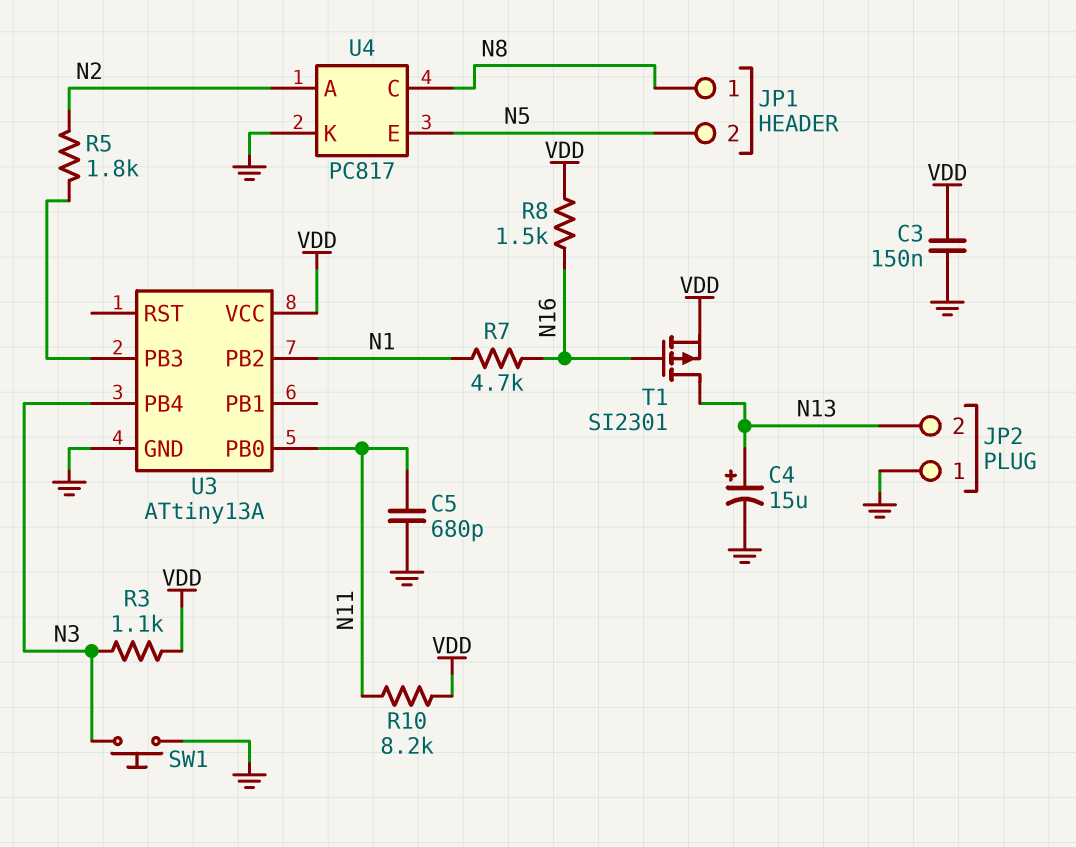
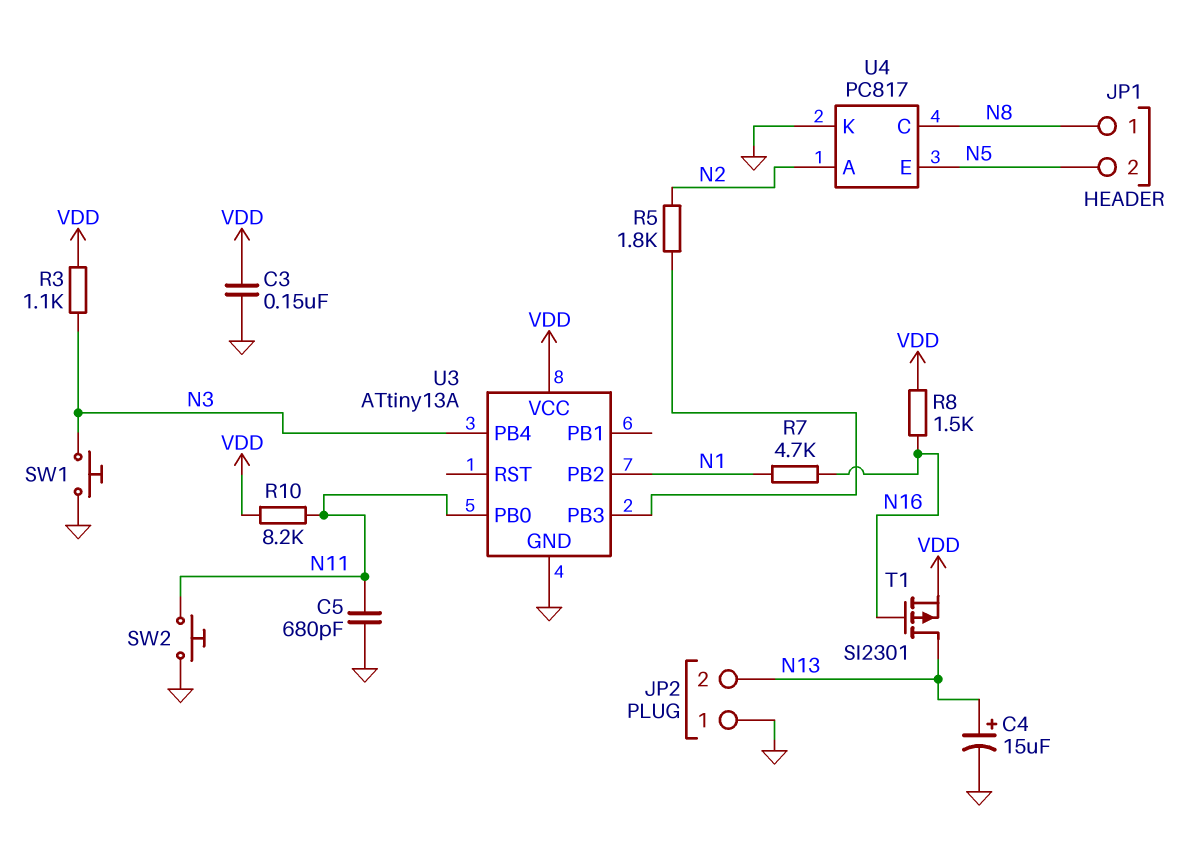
SW2: none -> button (GND, N11)

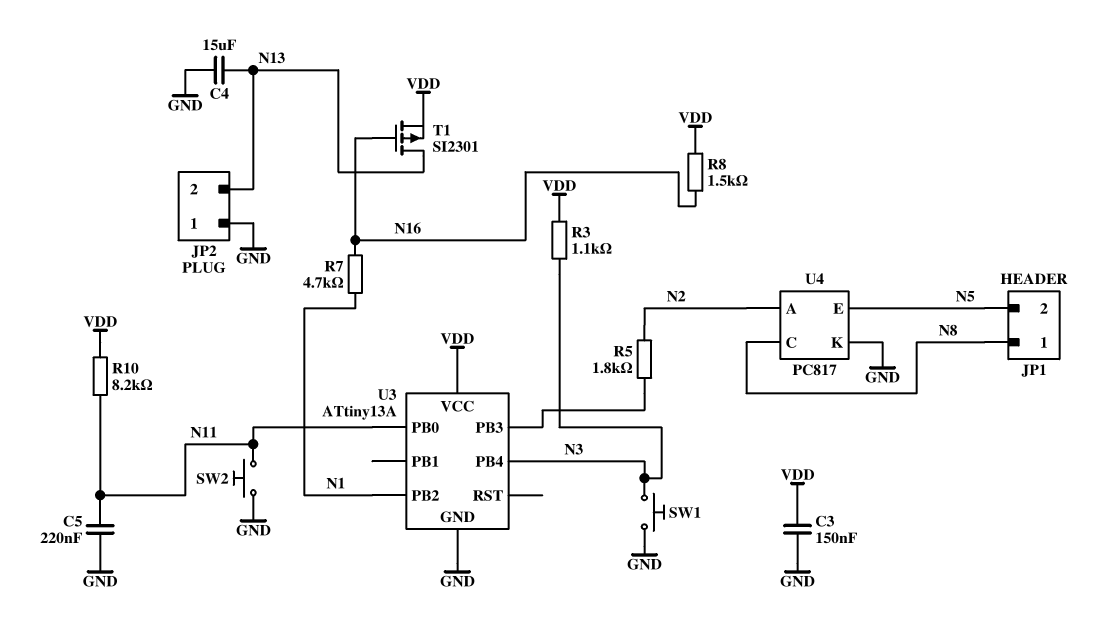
C4: 15uF (plus N13, minus GND) -> 15uF (GND, N13)
C5: 680pF (GND, N11) -> 220nF (GND, N11)

